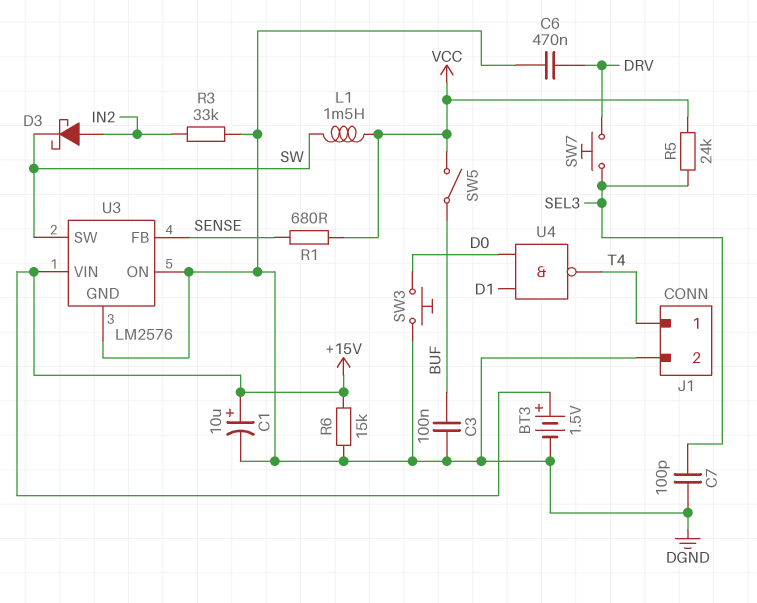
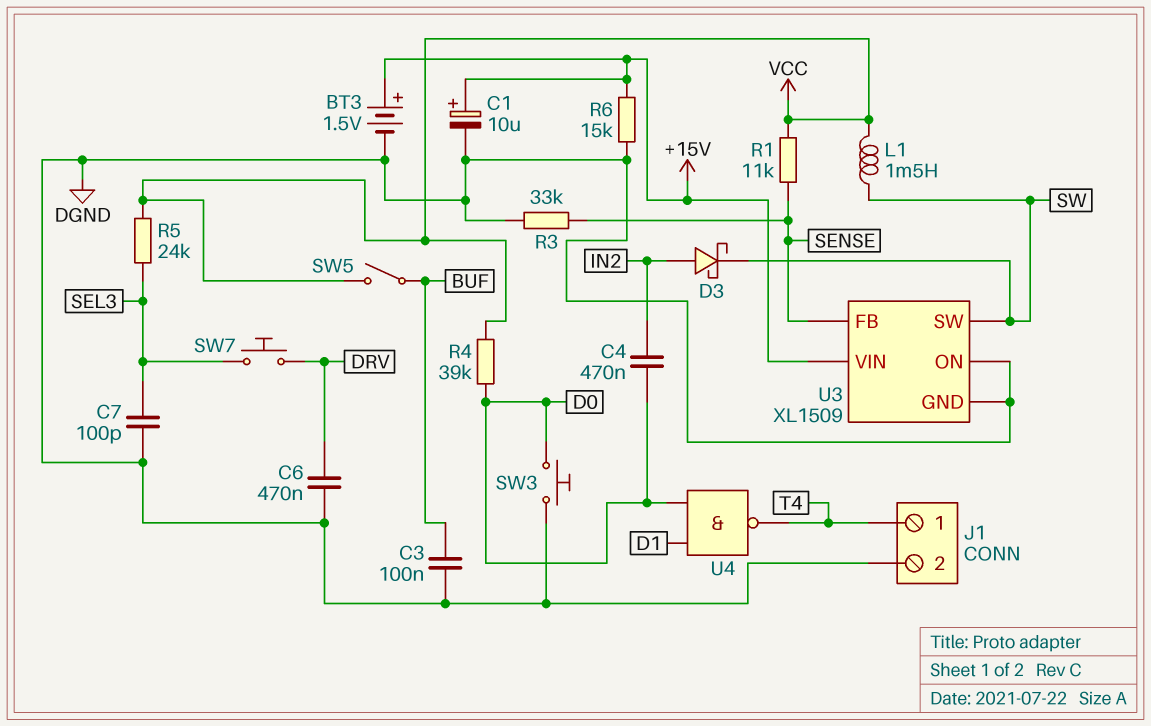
C4: none -> 470nF (D0, IN2)
R1: 680 (SENSE, VCC) -> 11k (SENSE, VCC)
R3: 33k (DGND, IN2) -> 33k (DGND, SENSE)
R4: none -> 39k (D0, VCC)
U3: LM2576 -> XL1509

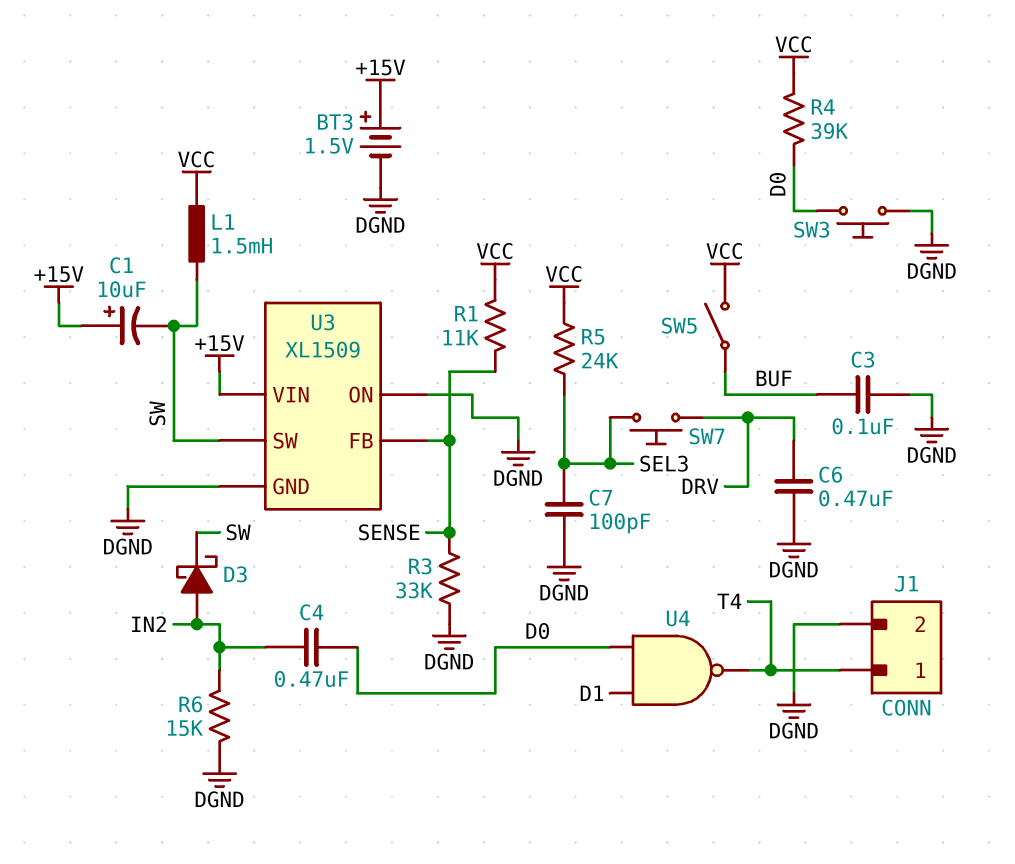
C1: 10uF (plus +15V, minus DGND) -> 10uF (plus +15V, minus SW)
R6: 15k (+15V, DGND) -> 15k (DGND, IN2)

